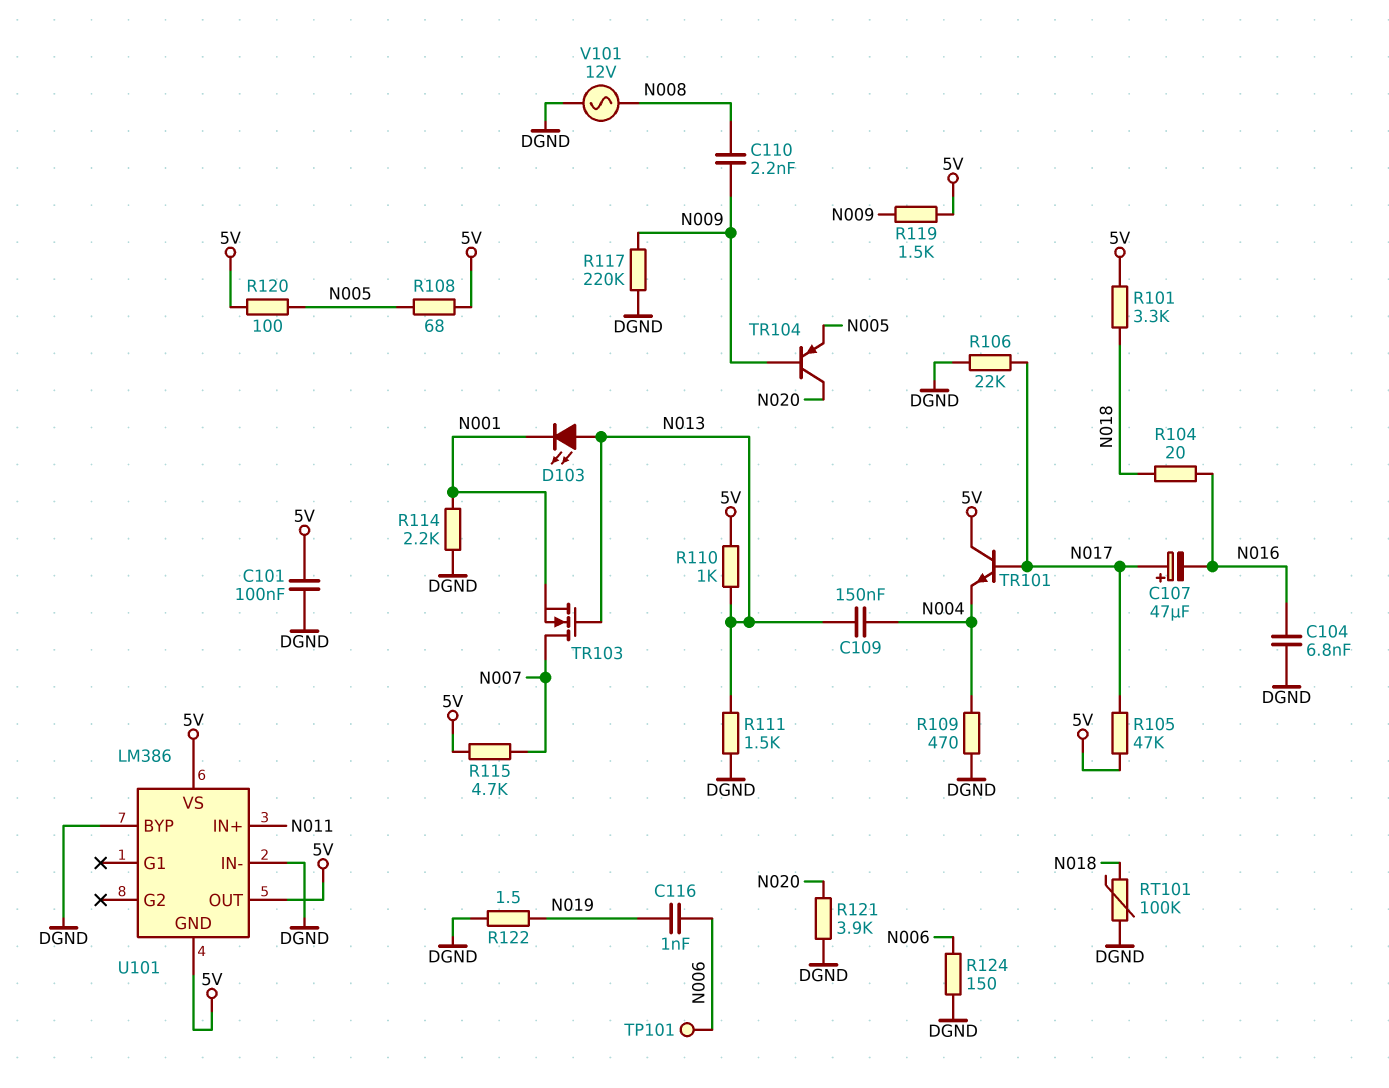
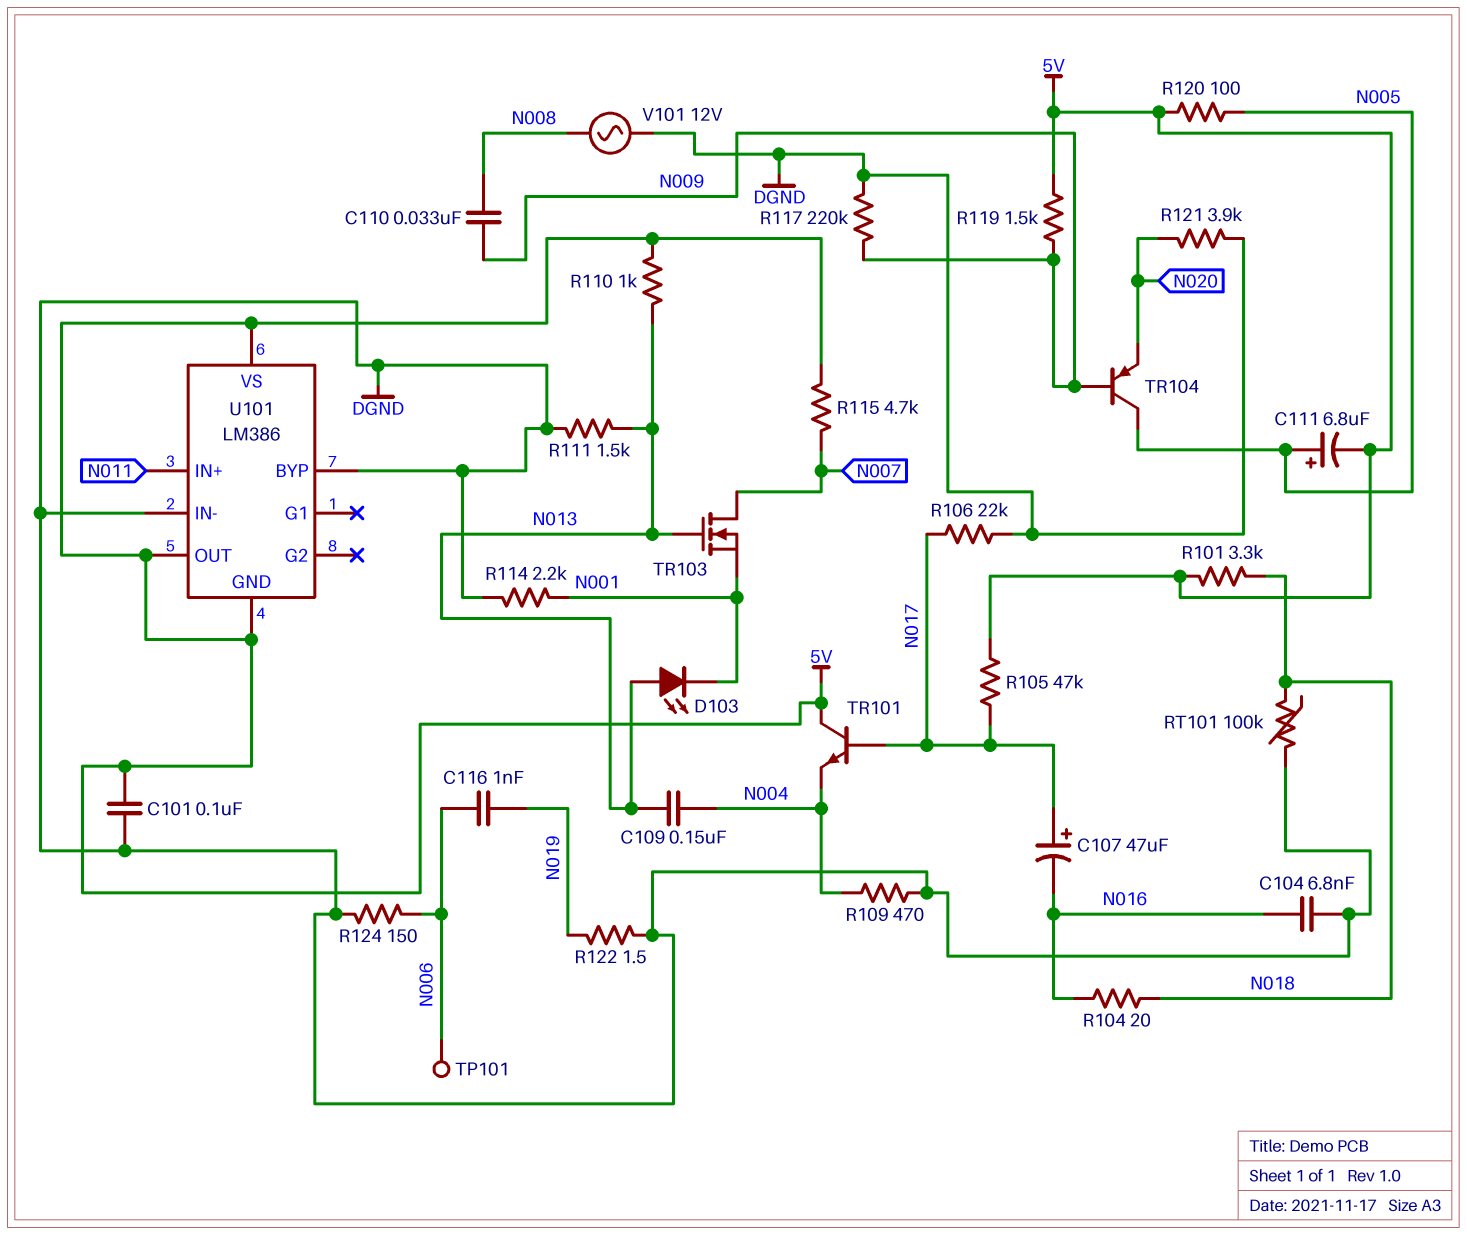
C110: 2.2nF (N008, N009) -> 33nF (N008, N009)
C111: none -> 6.8uF (plus N005, minus 5V)
R108: 68 (5V, N005) -> none
TR104: PNP (B N009, C N020, E N005) -> PNP (B N009, C N005, E N020)

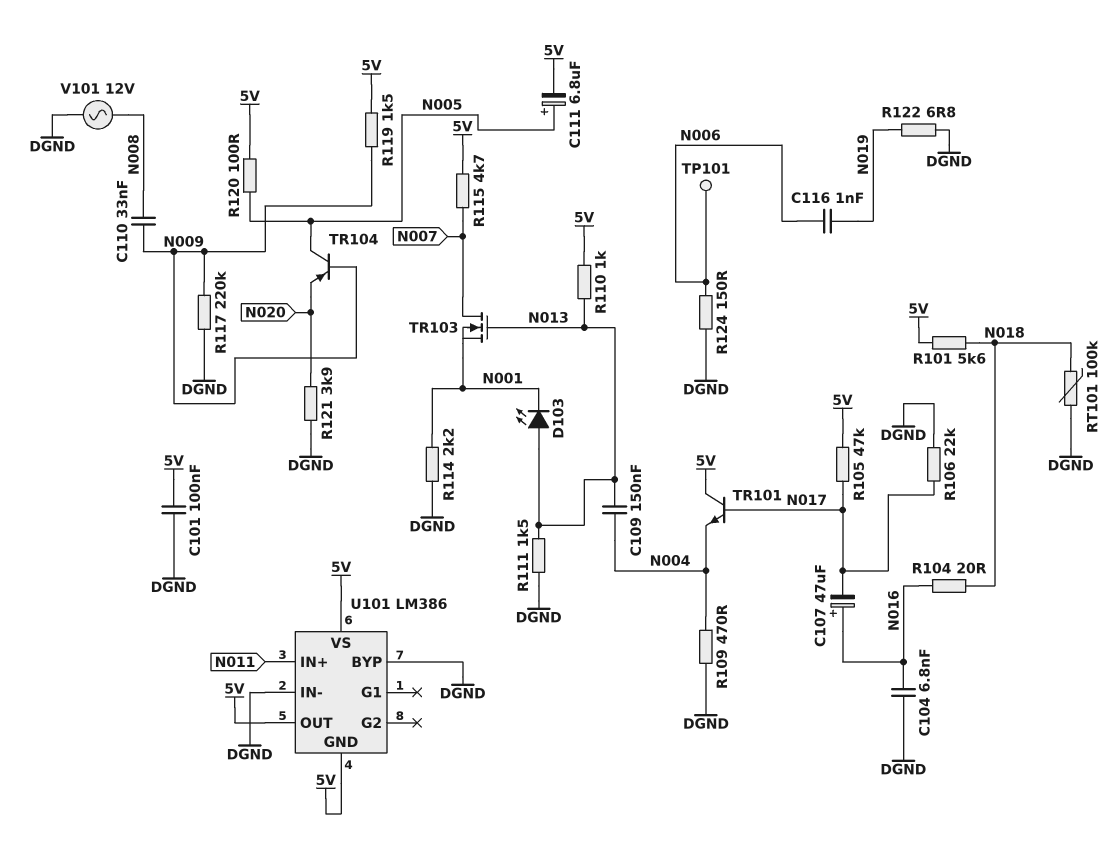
C107: 47uF (plus N017, minus N016) -> 47uF (plus N016, minus N017)
R101: 3.3k (5V, N018) -> 5.6k (5V, N018)
R122: 1.5 (DGND, N019) -> 6.8 (DGND, N019)

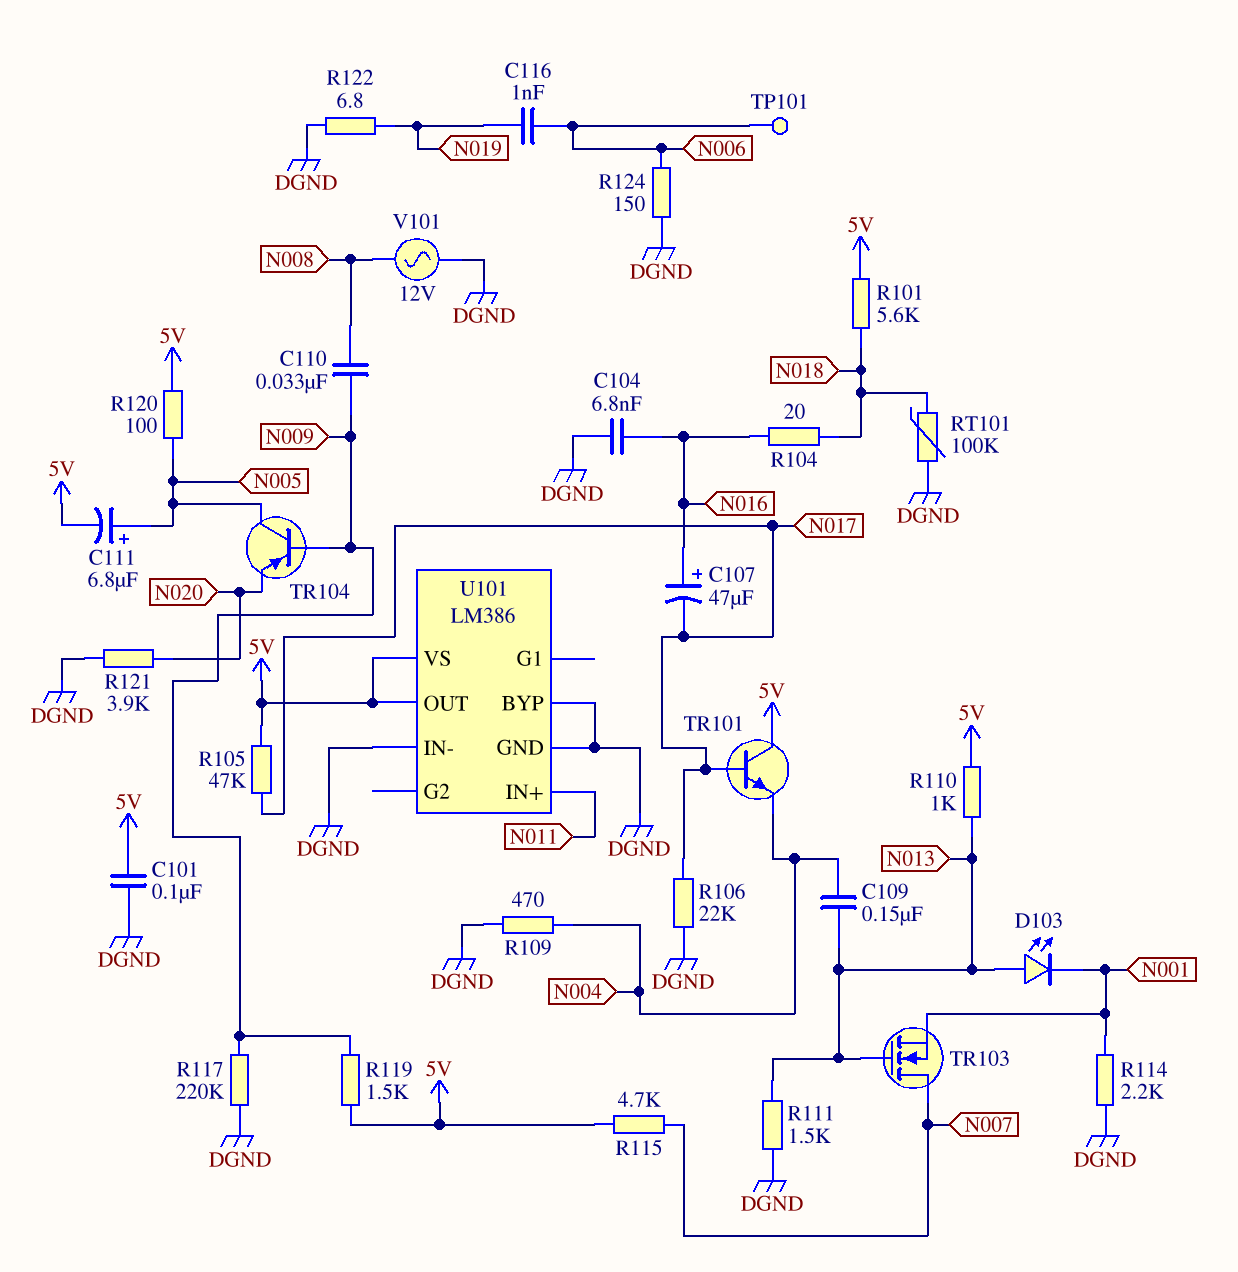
U101 pin GND: 5V -> DGND

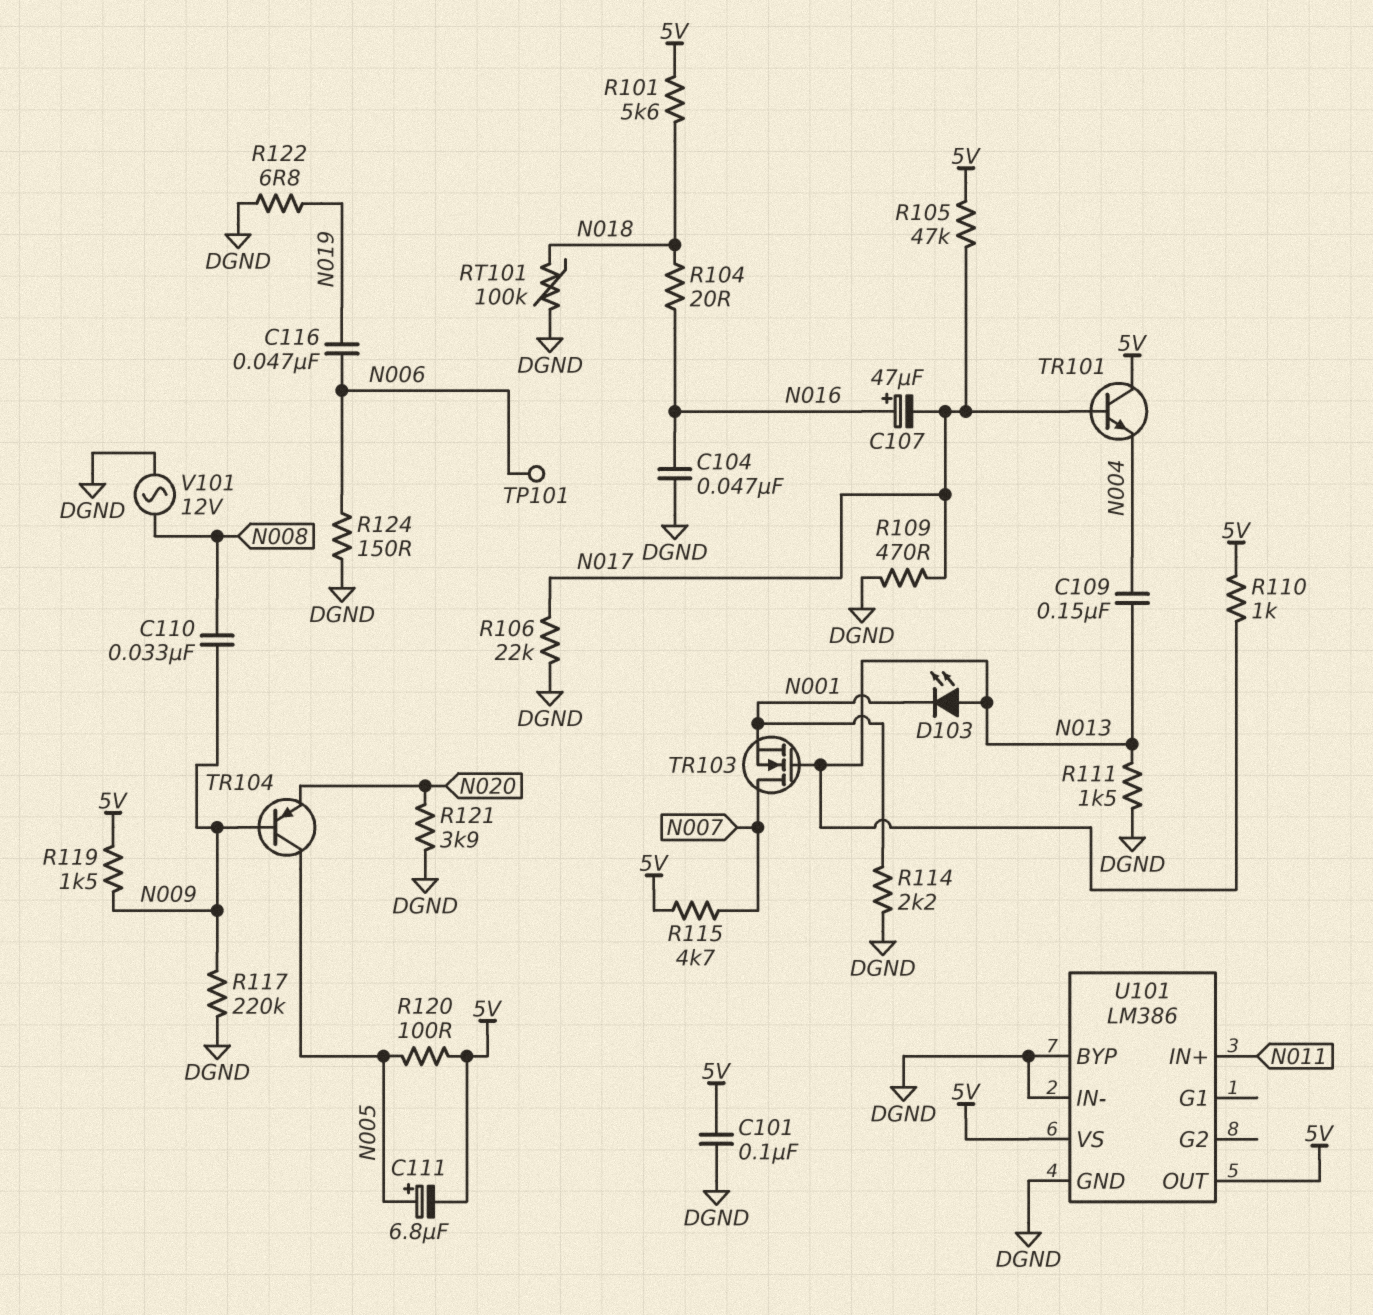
C104: 6.8nF (DGND, N016) -> 47nF (DGND, N016)
C116: 1nF (N006, N019) -> 47nF (N006, N019)
R109: 470 (DGND, N004) -> 470 (DGND, N017)

